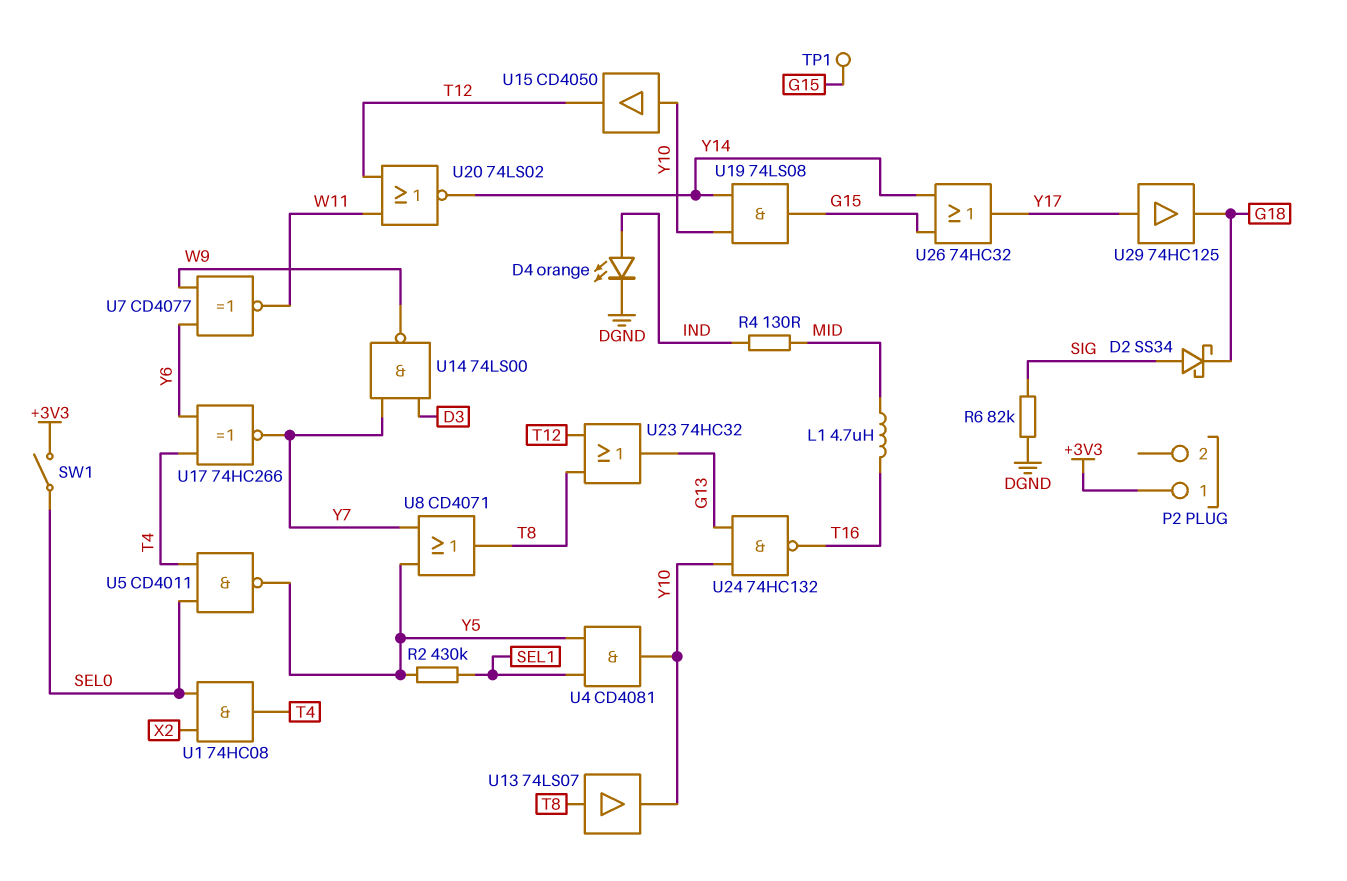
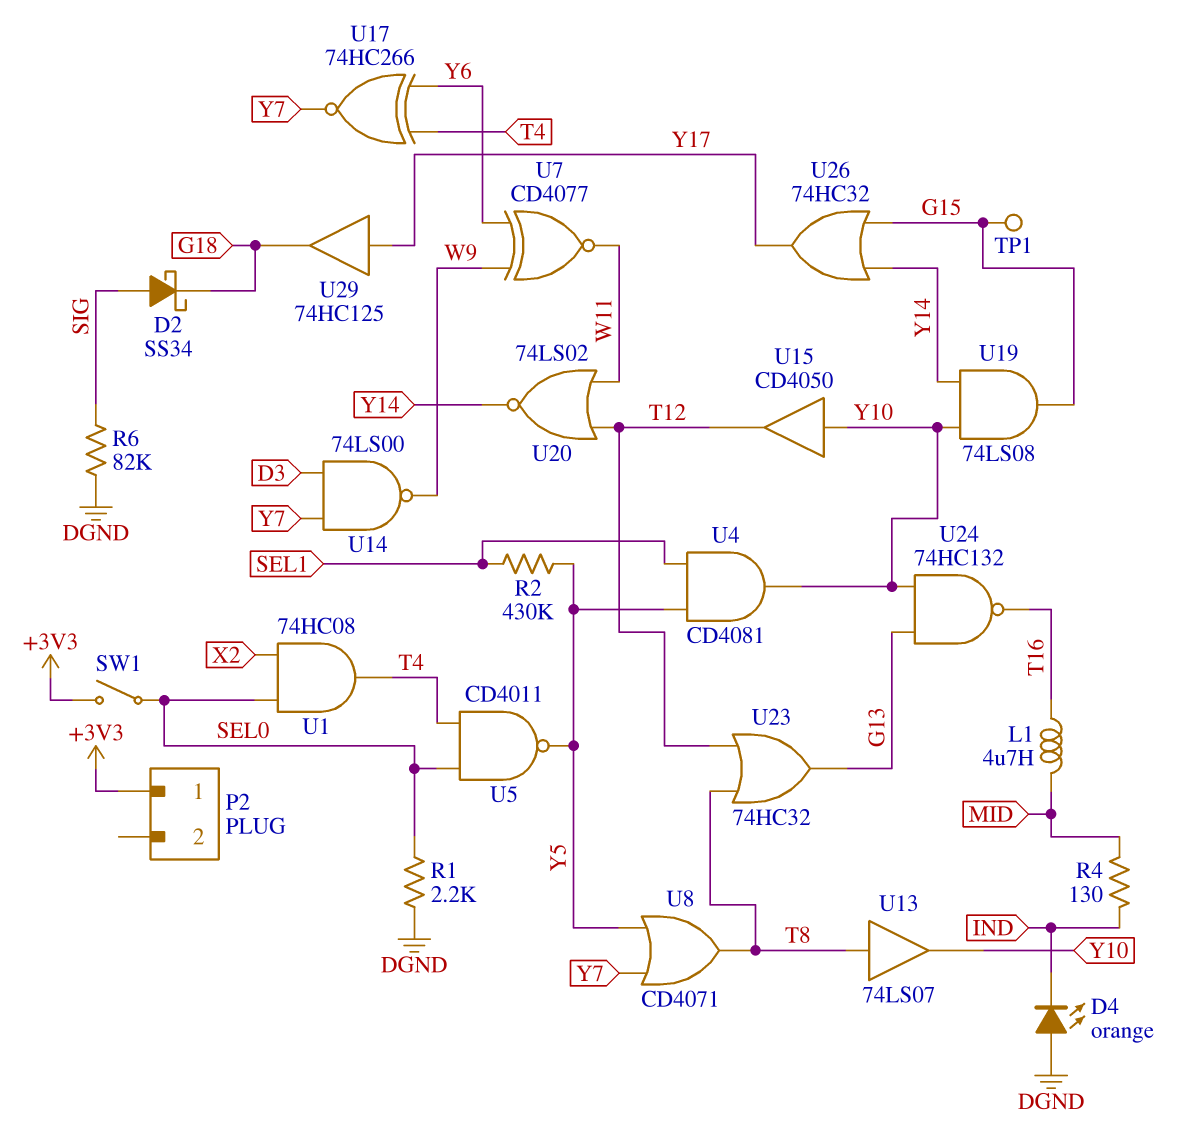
D4: LED orange (A IND, K DGND) -> LED orange (A DGND, K IND)
R1: none -> 2.2k (DGND, SEL0)

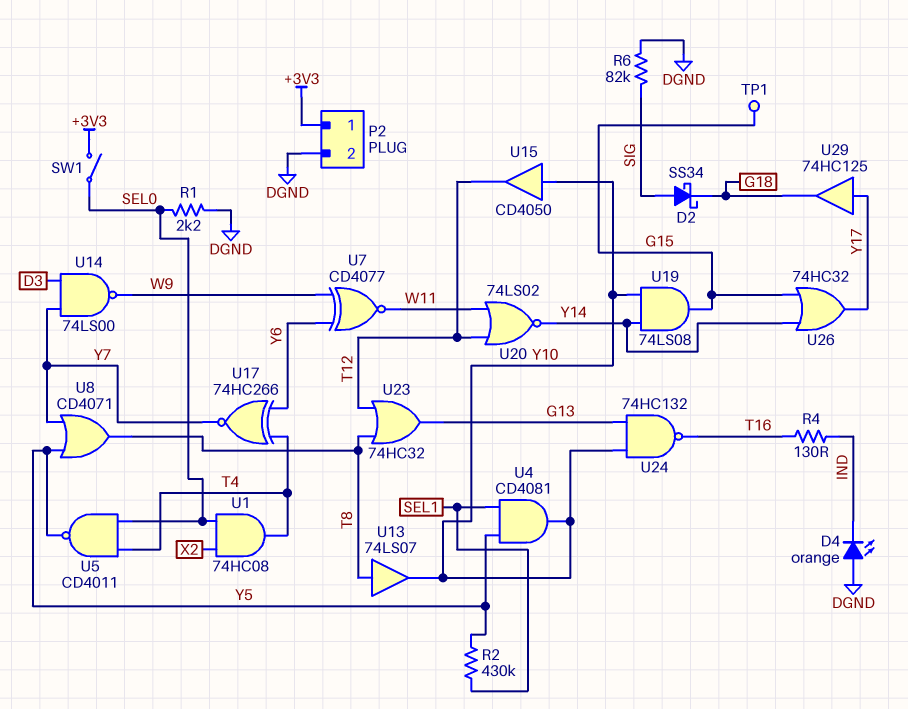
L1: 4.7uH (MID, T16) -> none
P2 pin 2: none -> DGND
R4: 130 (IND, MID) -> 130 (IND, T16)

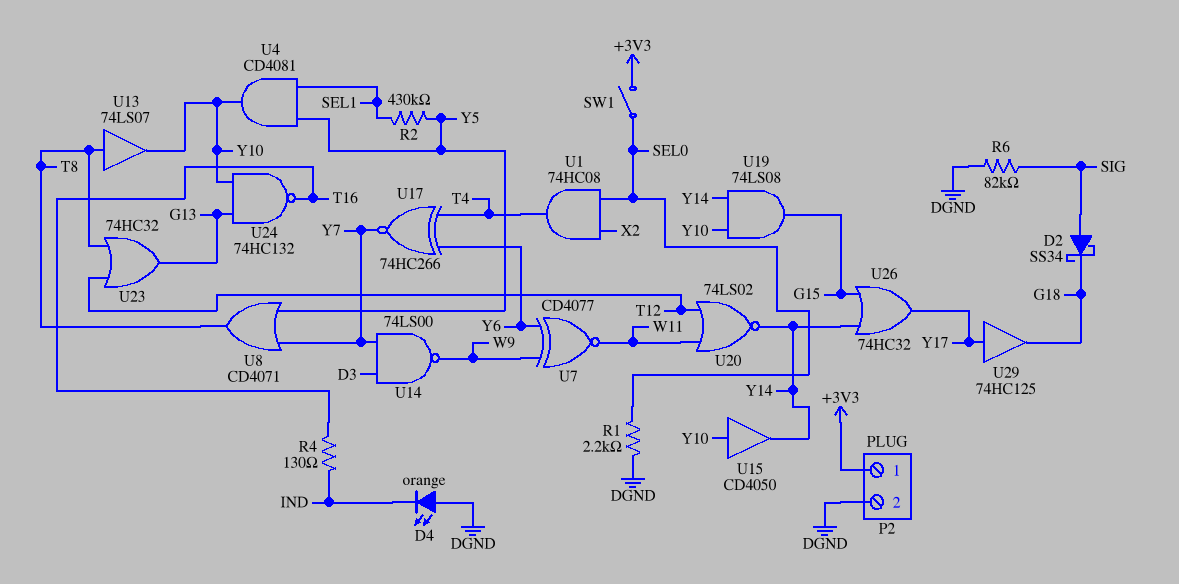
TP1: test point (G15) -> none
U5: NAND CD4011 (in SEL0, in T4, out Y5) -> none
U15: buffer CD4050 (in Y10, out T12) -> buffer CD4050 (in Y10, out Y14)

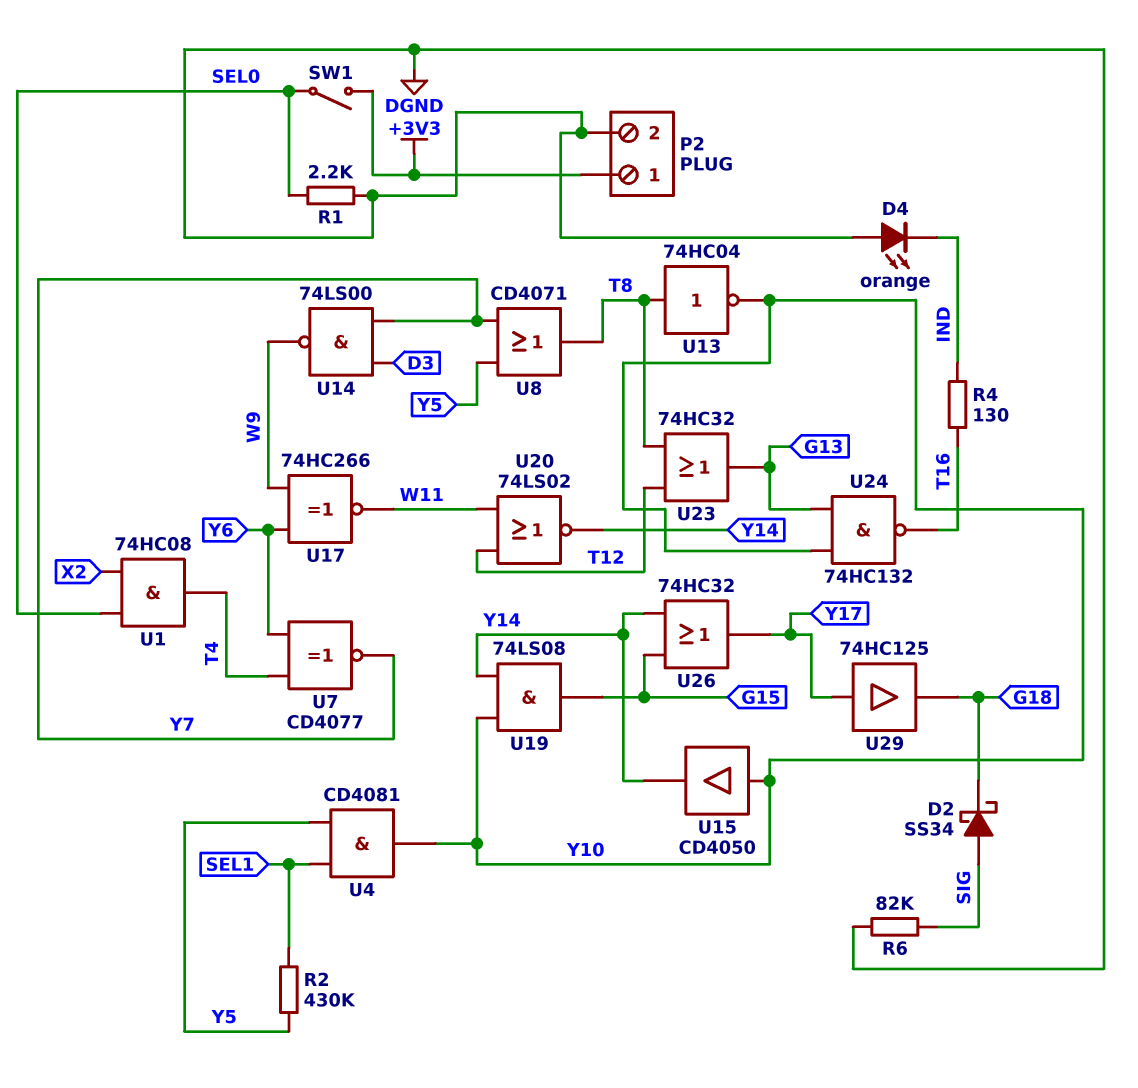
U7: XNOR CD4077 (in W9, in Y6, out W11) -> XNOR CD4077 (in T4, in Y6, out Y7)
U13: buffer 74LS07 (in T8, out Y10) -> NOT 74HC04 (in T8, out Y10)
U17: XNOR 74HC266 (in T4, in Y6, out Y7) -> XNOR 74HC266 (in W9, in Y6, out W11)

